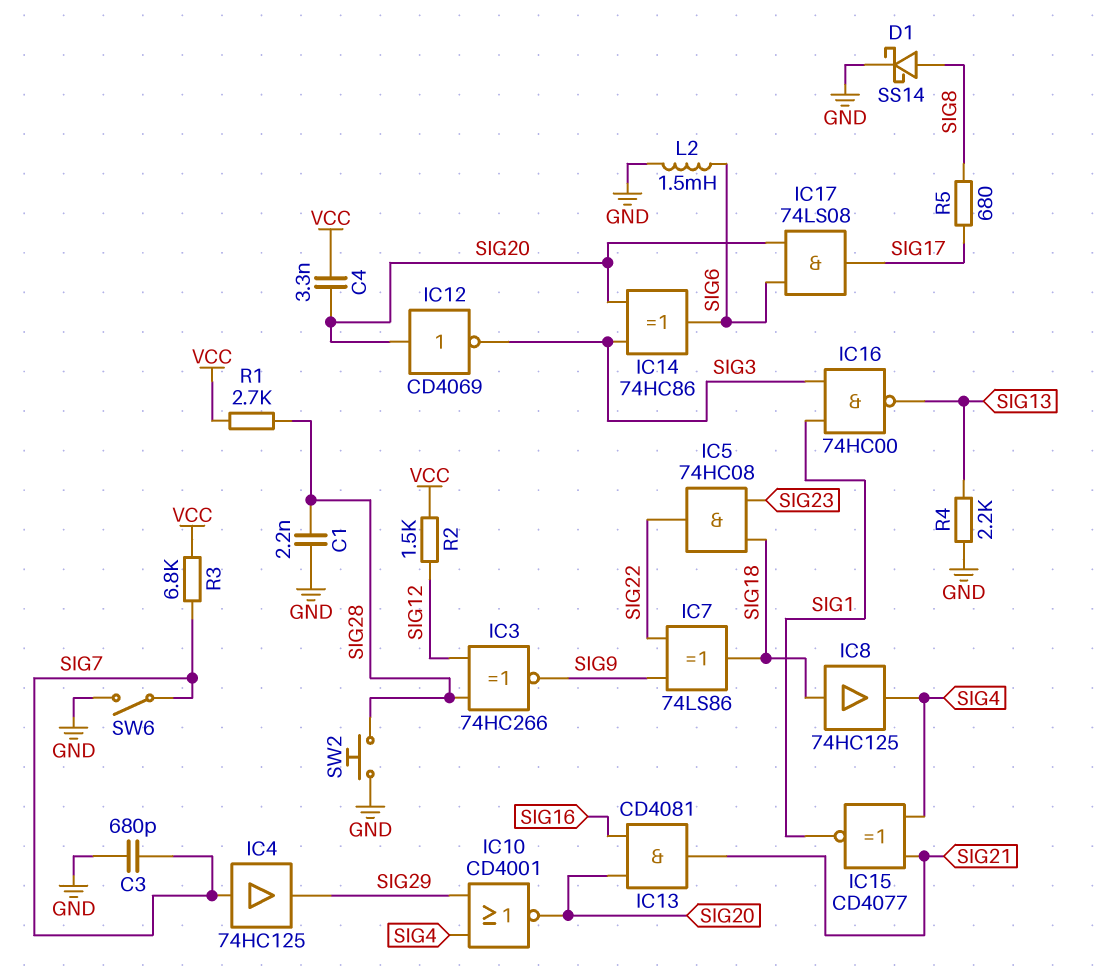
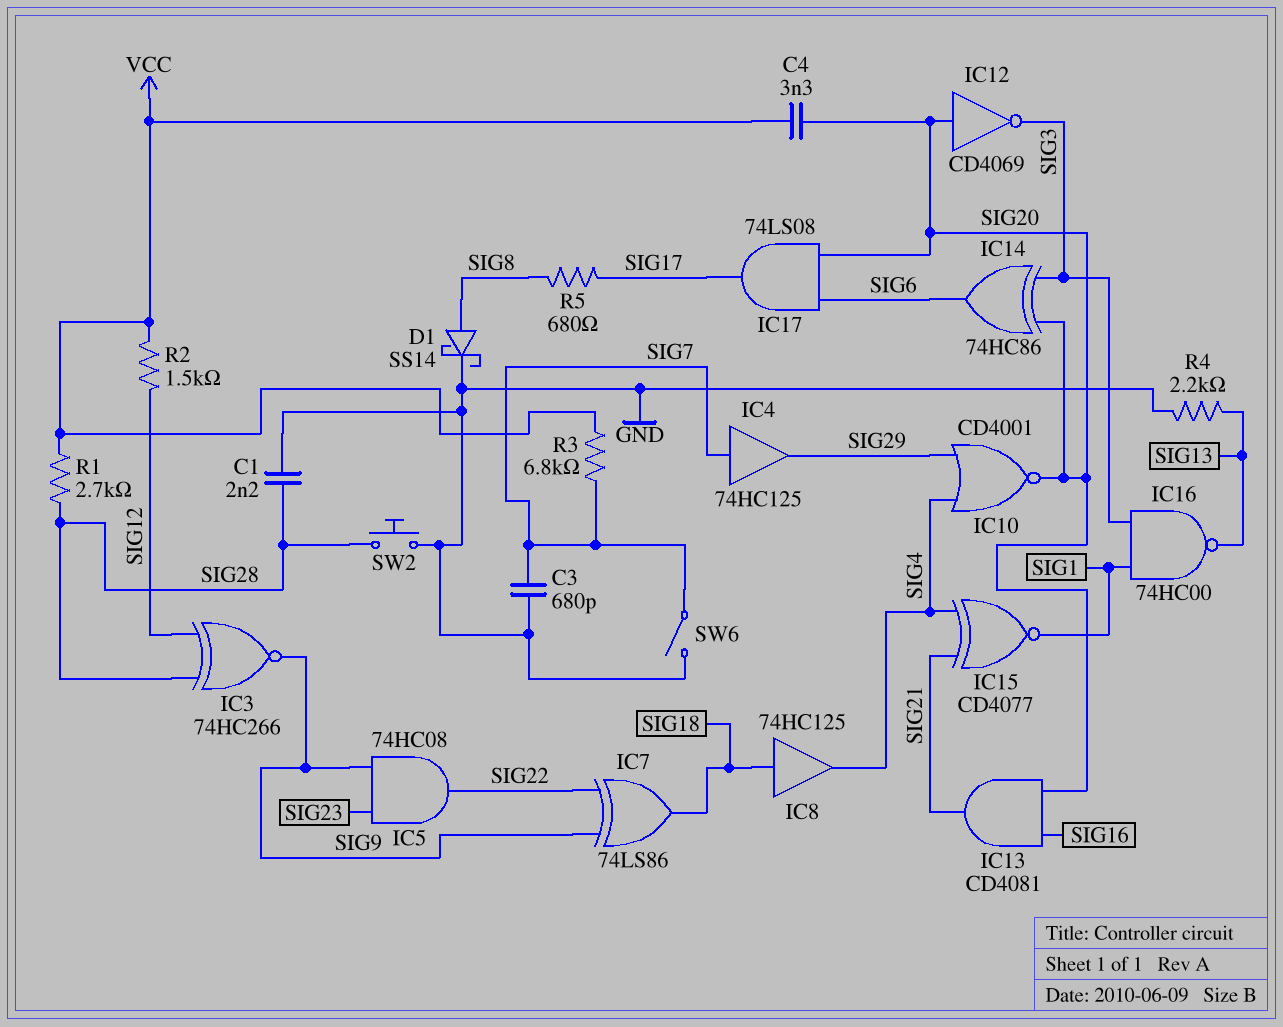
IC5: AND 74HC08 (in SIG18, in SIG23, out SIG22) -> AND 74HC08 (in SIG9, in SIG23, out SIG22)
L2: 1.5mH (GND, SIG6) -> none

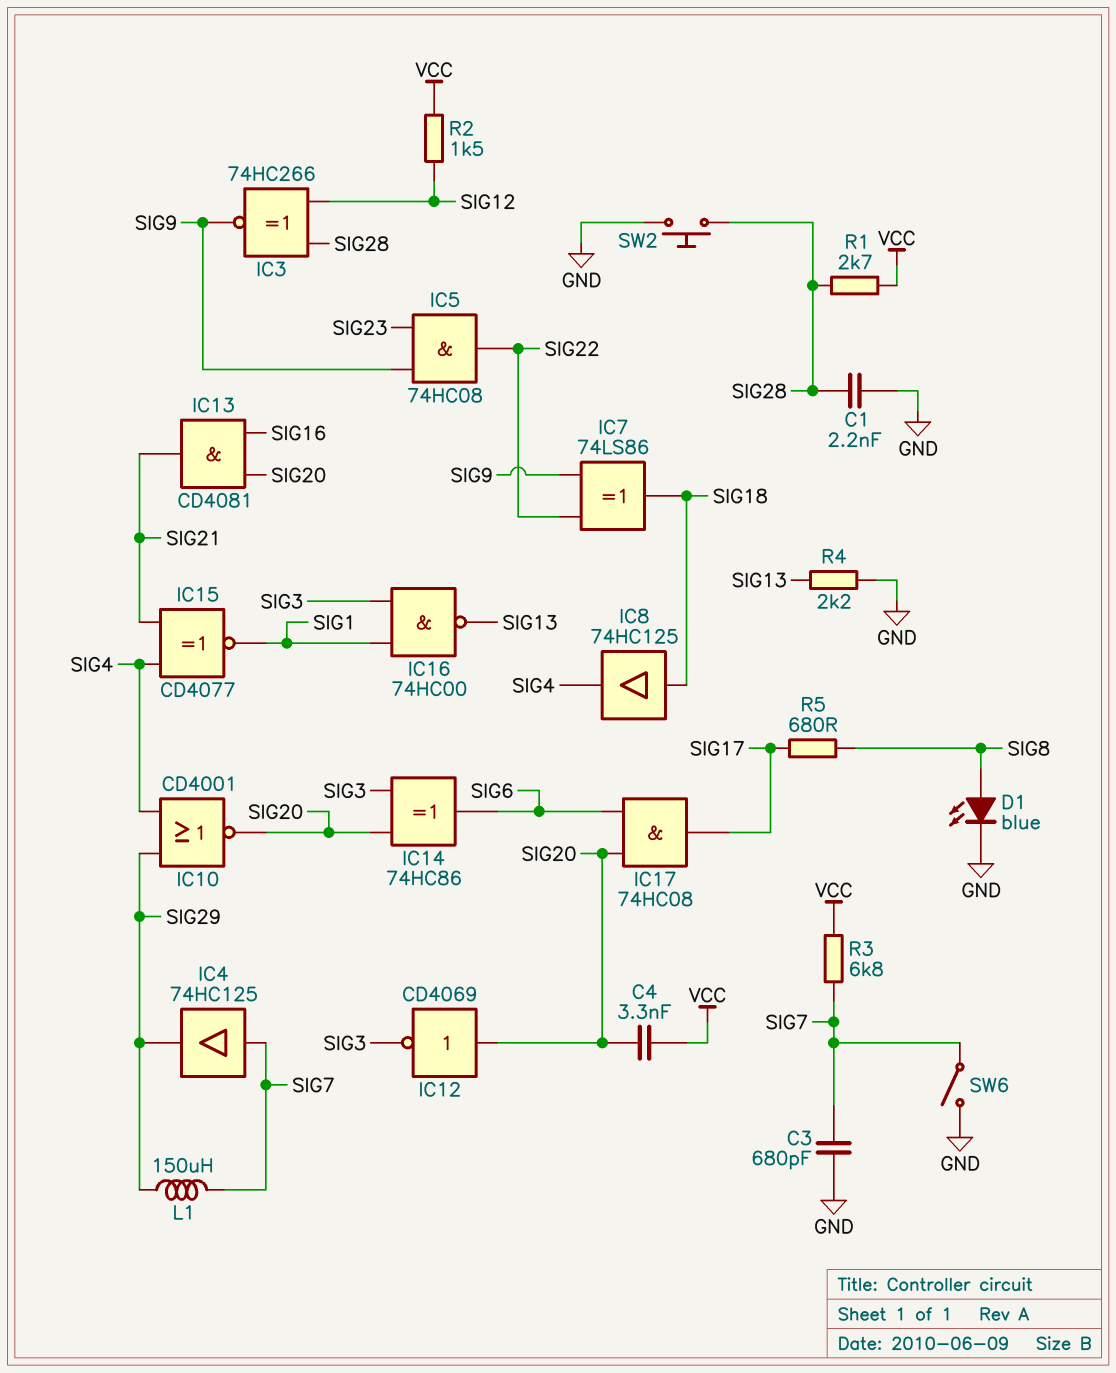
D1: schottky SS14 (A SIG8, K GND) -> LED blue (A SIG8, K GND)
IC17: AND 74LS08 (in SIG6, in SIG20, out SIG17) -> AND 74HC08 (in SIG6, in SIG20, out SIG17)
L1: none -> 150uH (SIG7, SIG29)

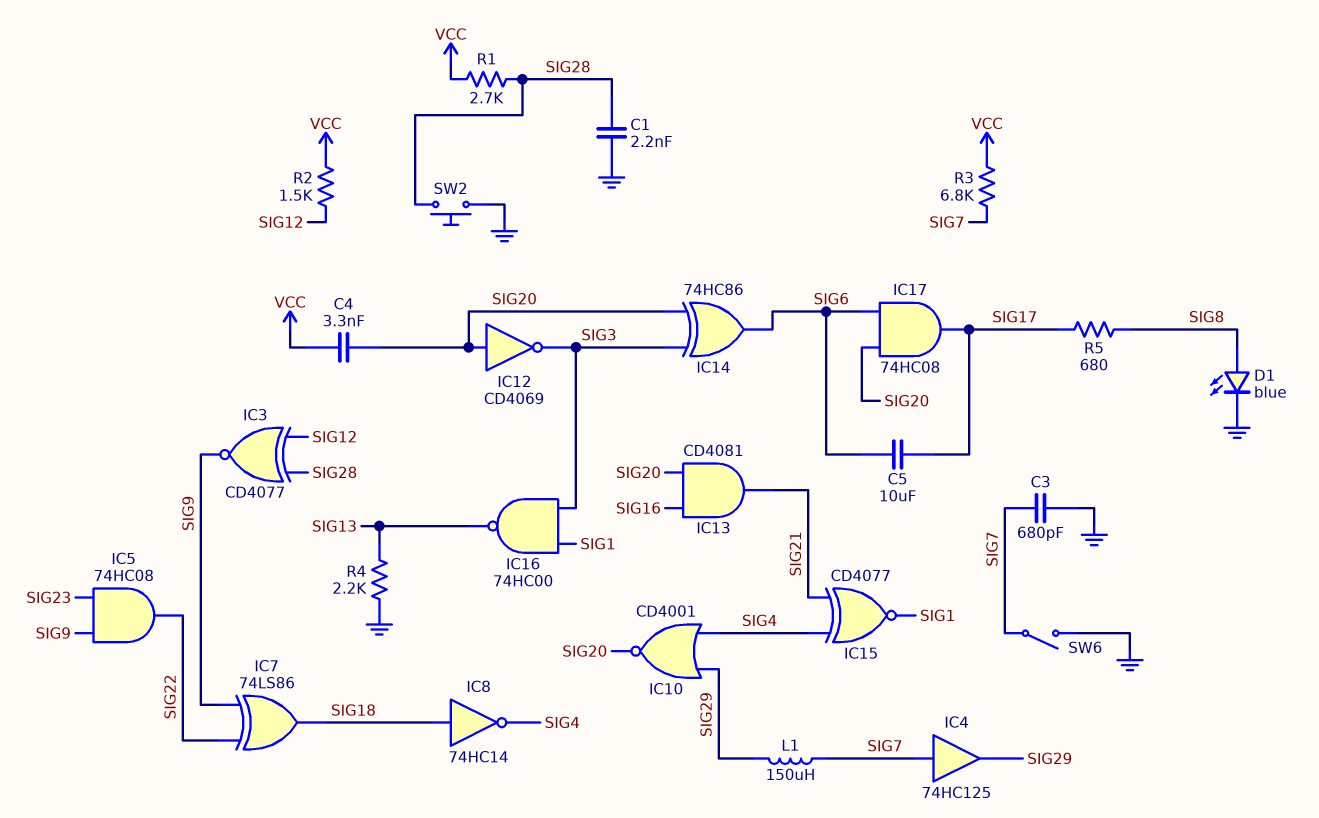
C5: none -> 10uF (SIG6, SIG17)
IC3: XNOR 74HC266 (in SIG12, in SIG28, out SIG9) -> XNOR CD4077 (in SIG12, in SIG28, out SIG9)
IC8: buffer 74HC125 (in SIG18, out SIG4) -> NOT 74HC14 (in SIG18, out SIG4)

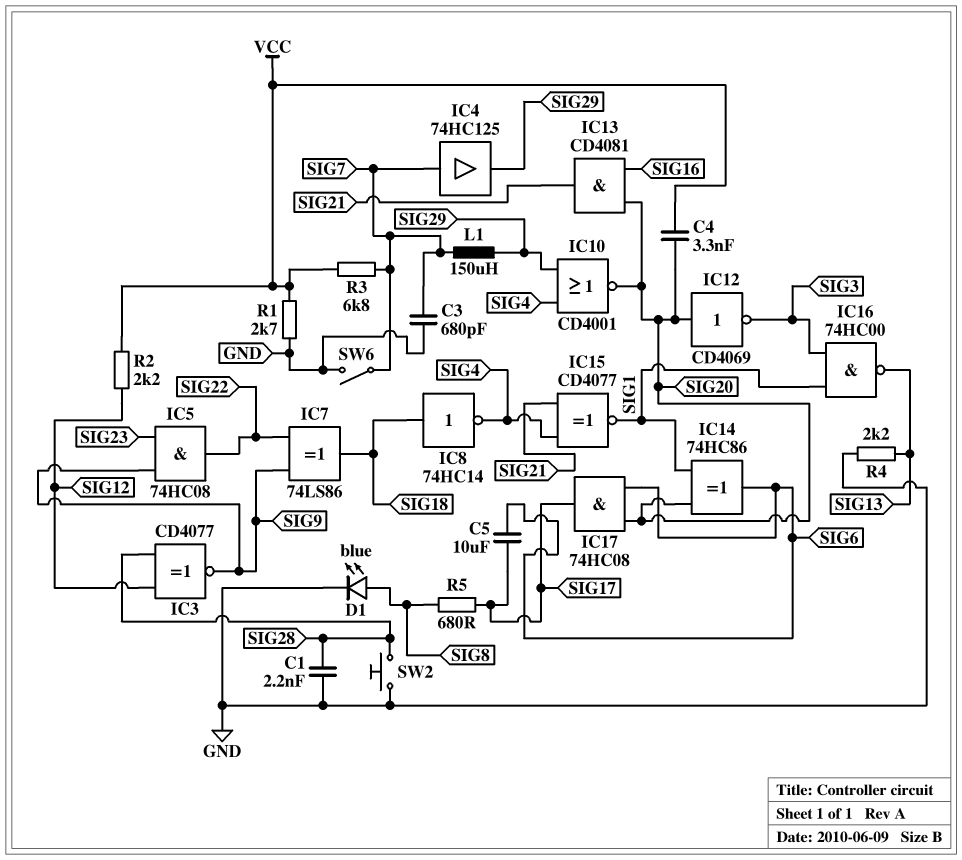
IC14: XOR 74HC86 (in SIG3, in SIG20, out SIG6) -> XOR 74HC86 (in SIG1, in SIG20, out SIG6)
R1: 2.7k (SIG28, VCC) -> 2.7k (GND, VCC)
R2: 1.5k (SIG12, VCC) -> 2.2k (SIG12, VCC)

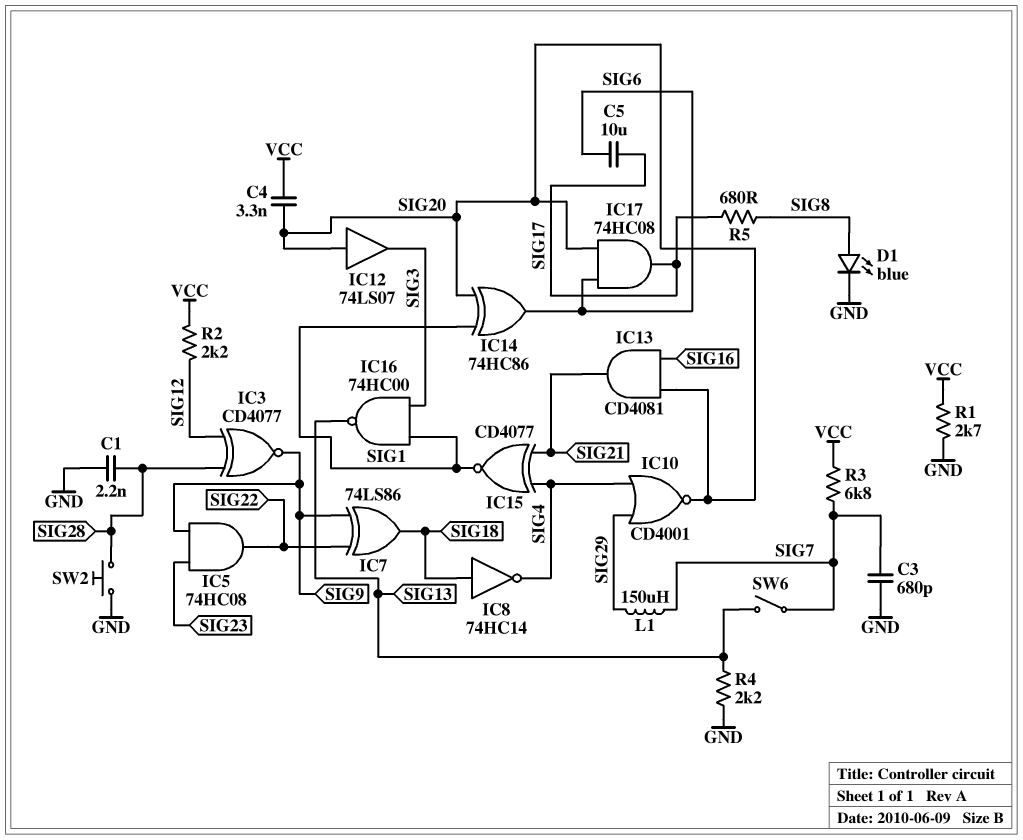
IC4: buffer 74HC125 (in SIG7, out SIG29) -> none
IC12: NOT CD4069 (in SIG20, out SIG3) -> buffer 74LS07 (in SIG20, out SIG3)
SW6: switch (GND, SIG7) -> switch (SIG7, SIG13)

